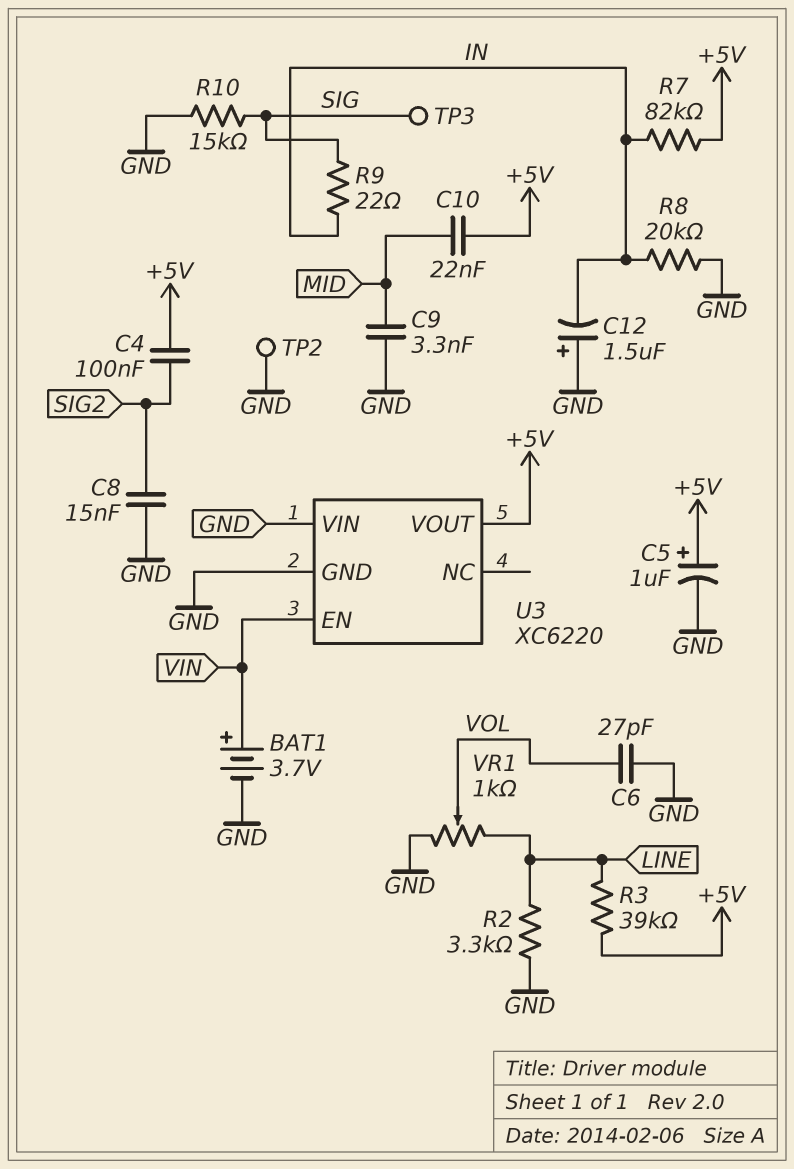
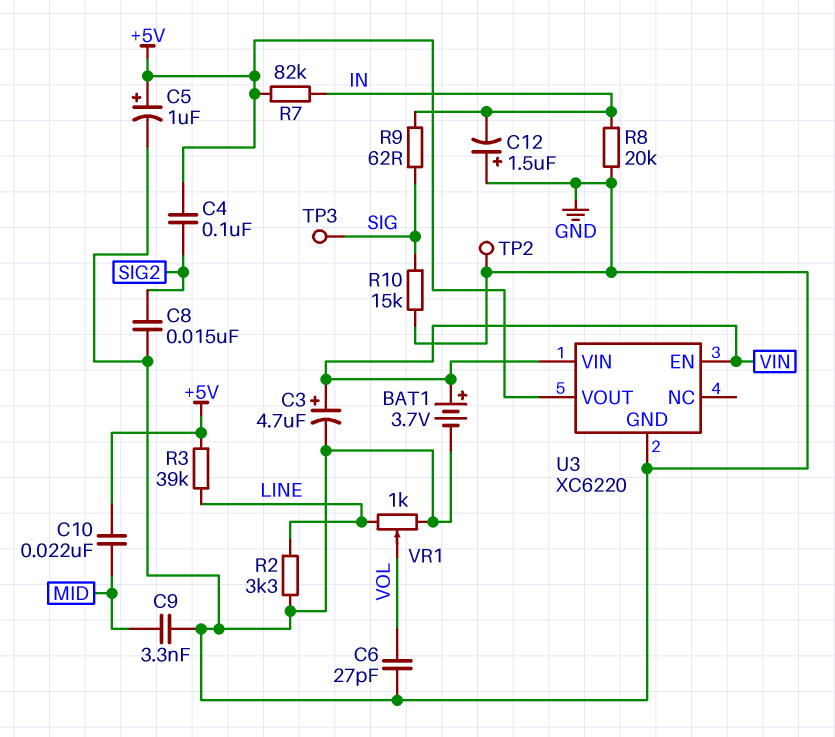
C3: none -> 4.7uF (plus VIN, minus GND)
R9: 22 (IN, SIG) -> 62 (IN, SIG)
U3 pin VIN: GND -> VIN

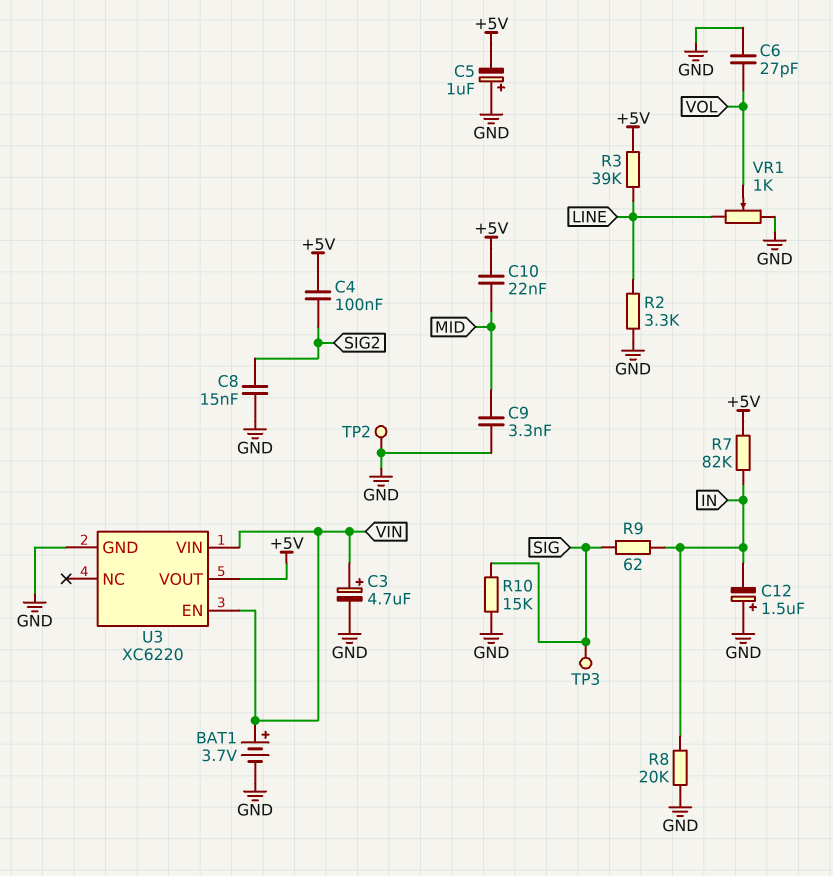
C5: 1uF (plus +5V, minus GND) -> 1uF (plus GND, minus +5V)

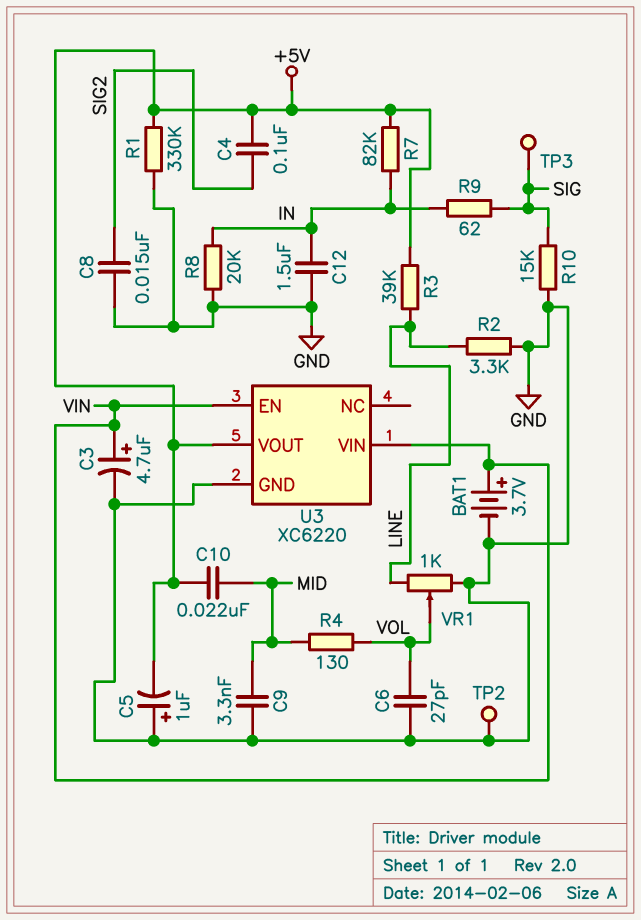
C12: 1.5uF (plus GND, minus IN) -> 1.5uF (GND, IN)
R1: none -> 330k (+5V, GND)
R4: none -> 130 (MID, VOL)

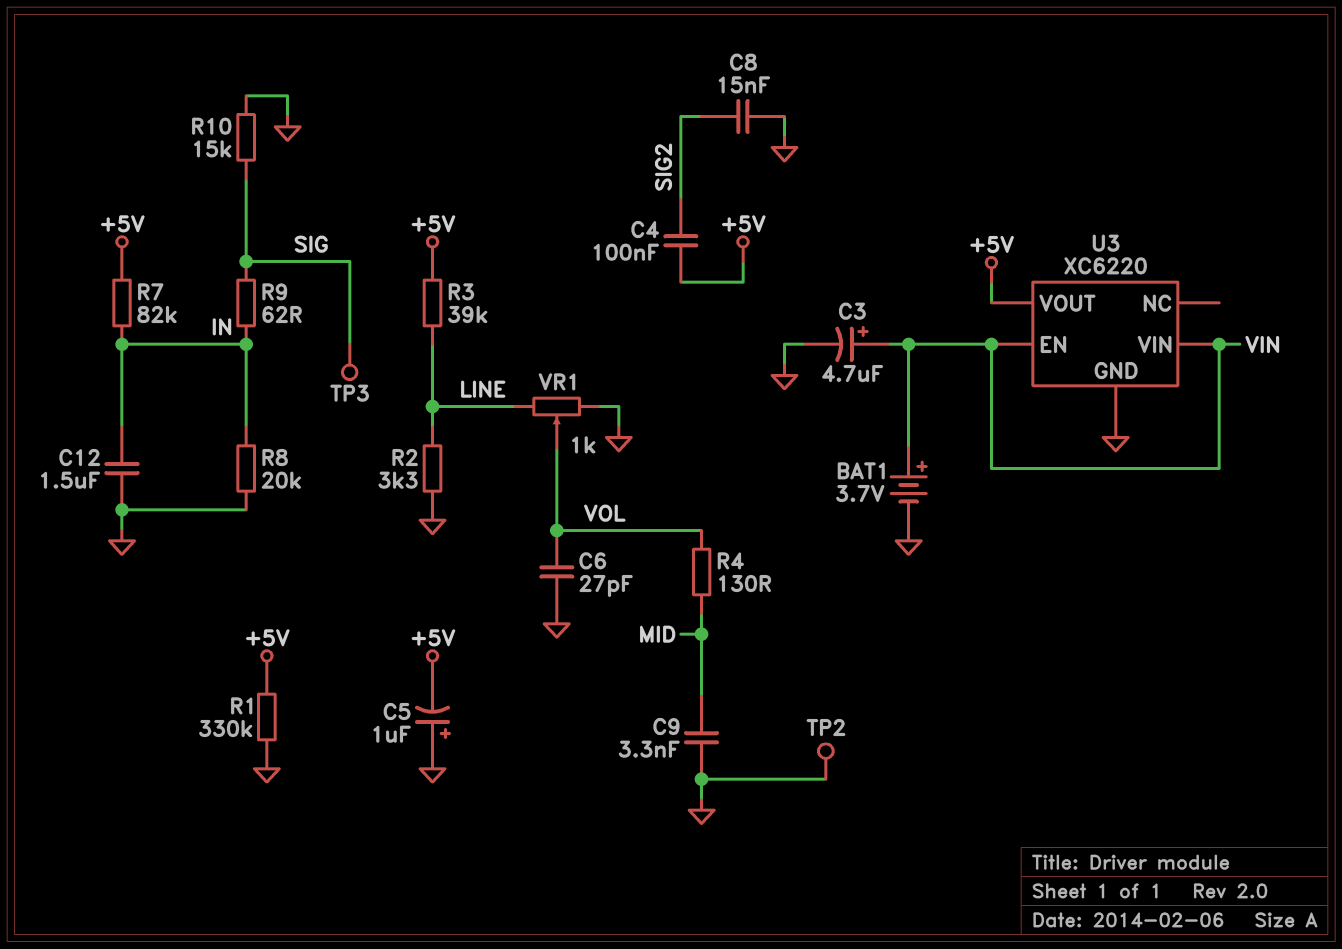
C10: 22nF (+5V, MID) -> none

